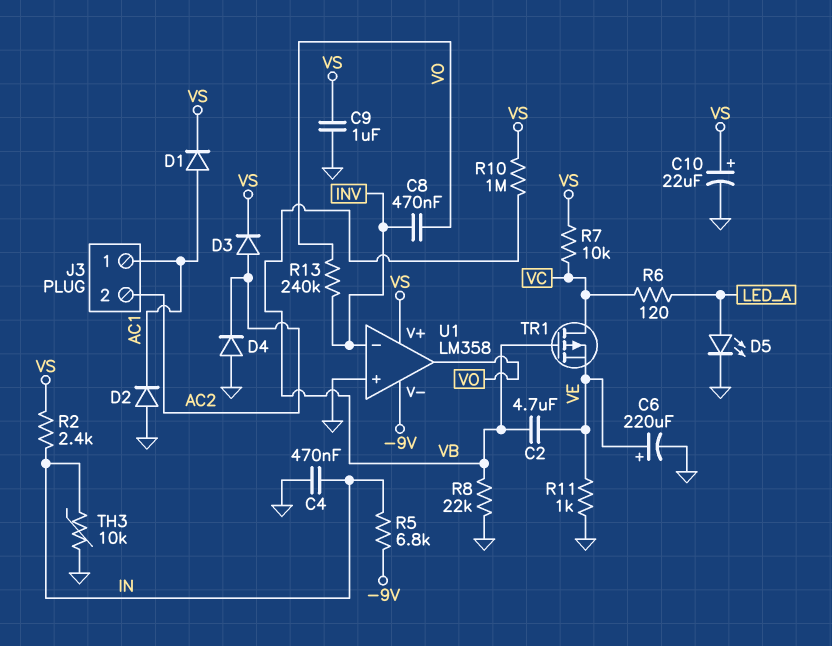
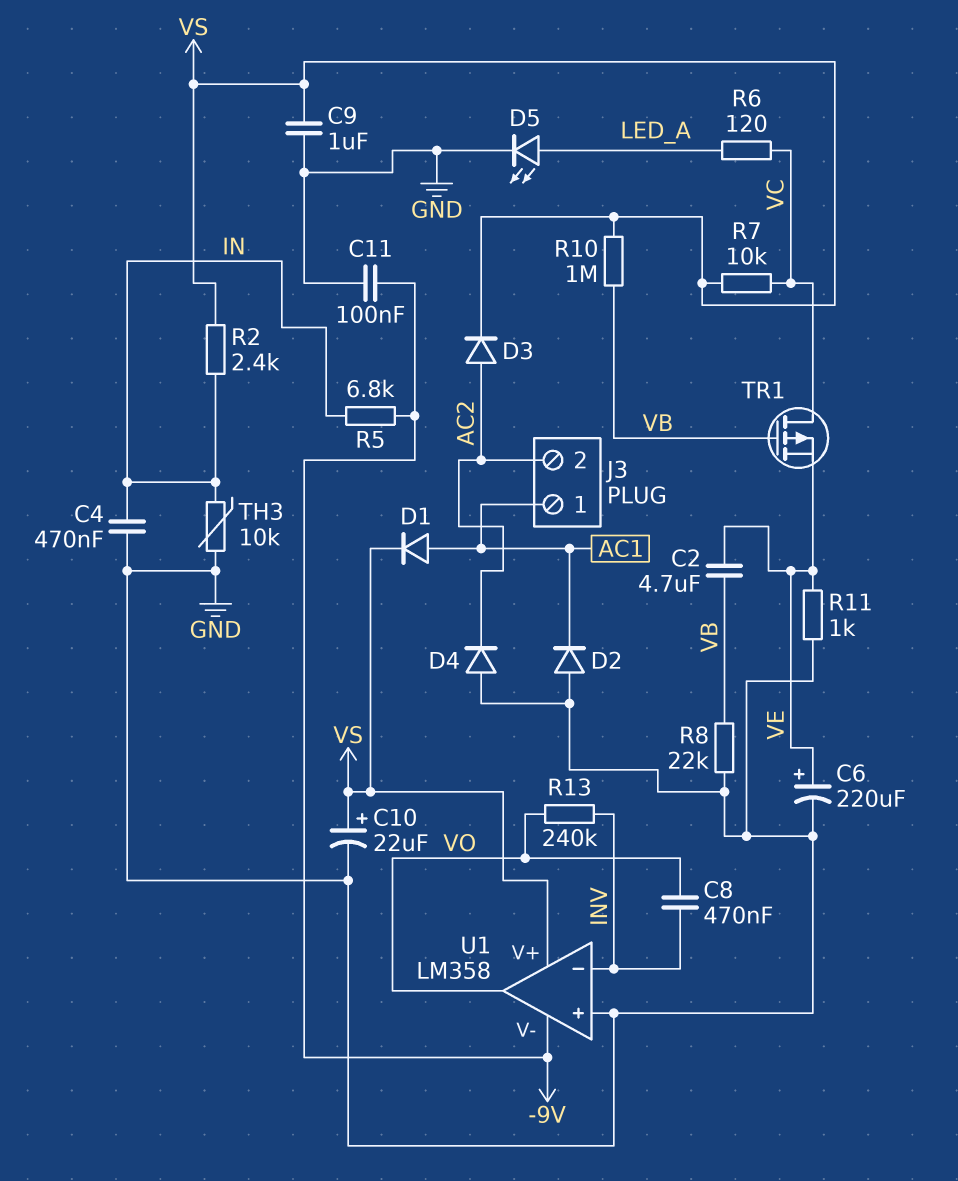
C11: none -> 100nF (-9V, GND)

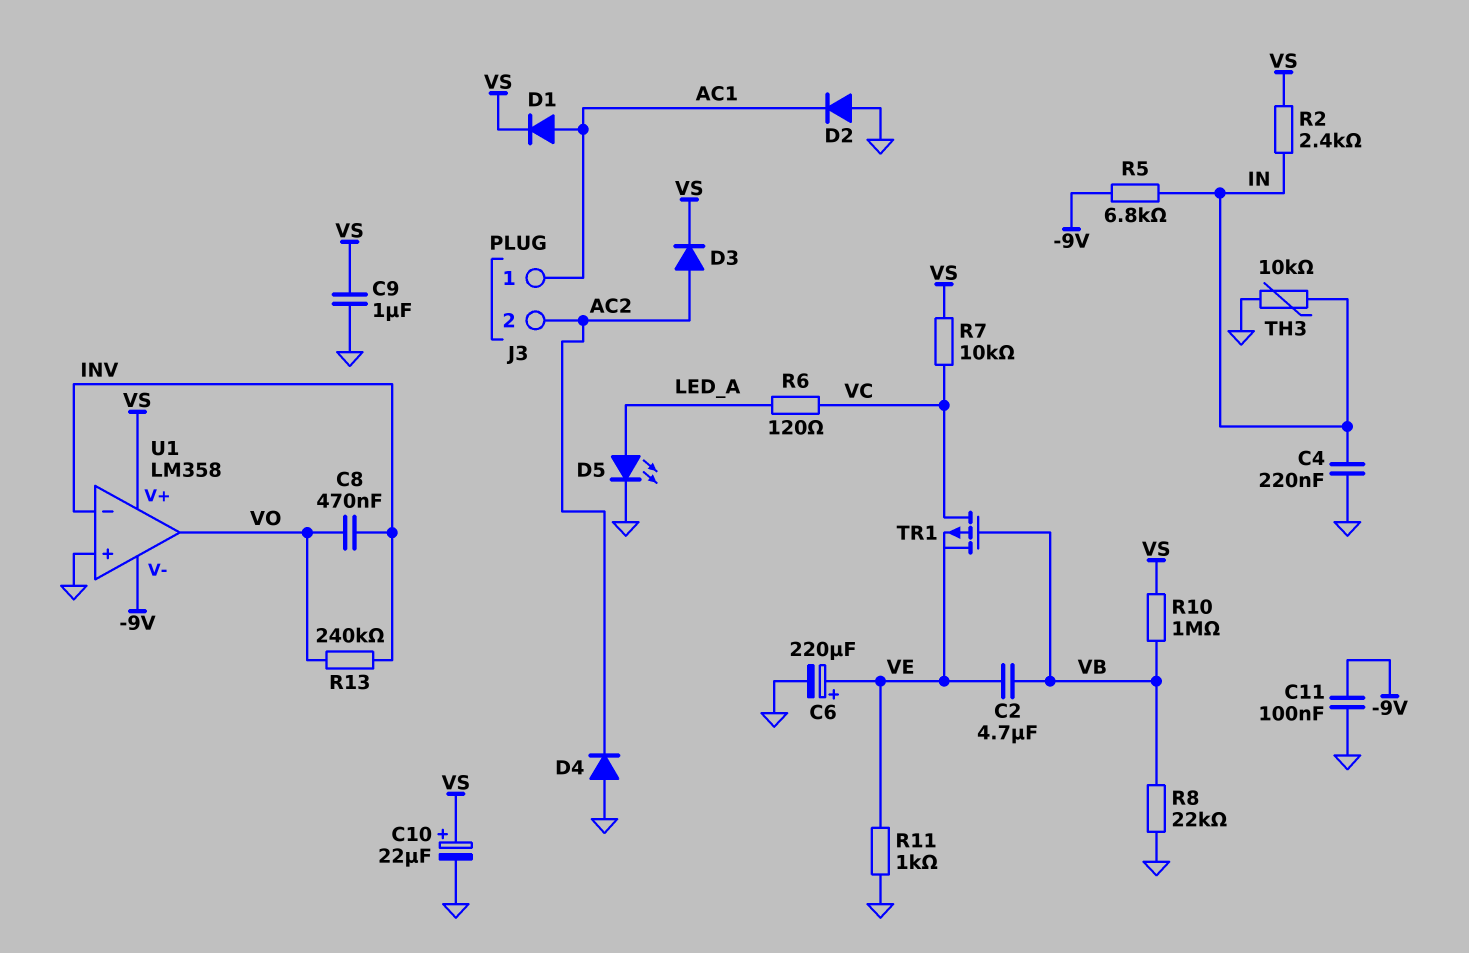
C4: 470nF (GND, IN) -> 220nF (GND, IN)

